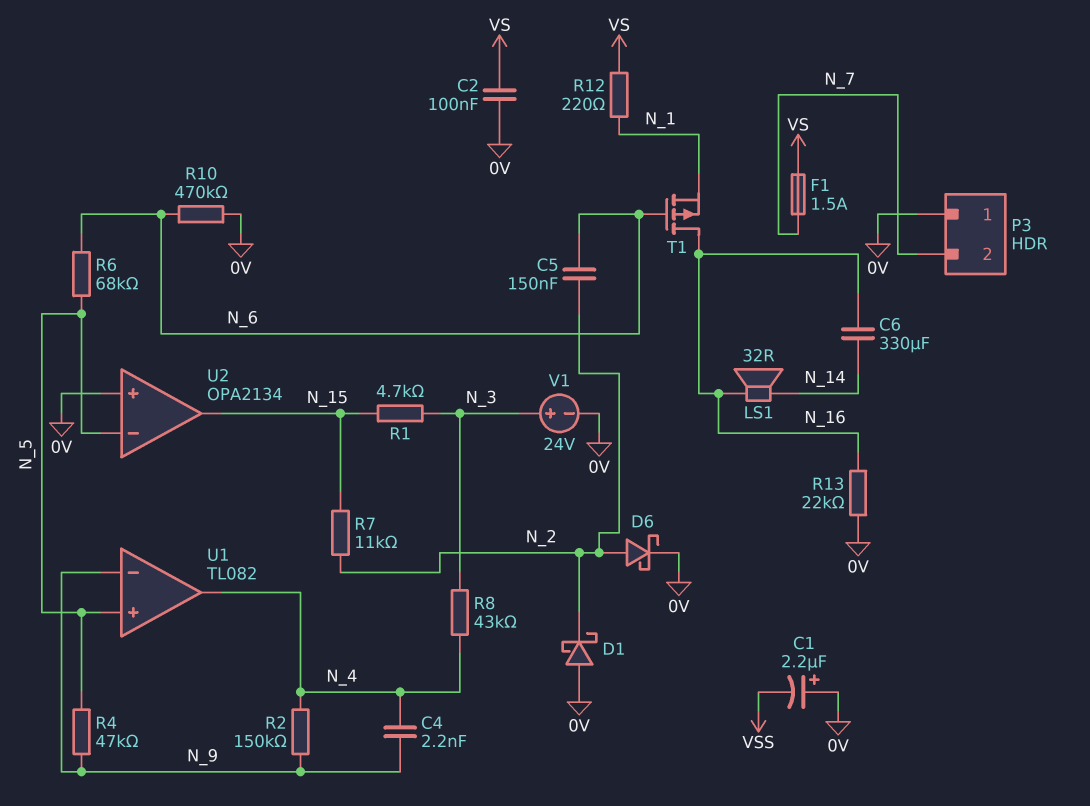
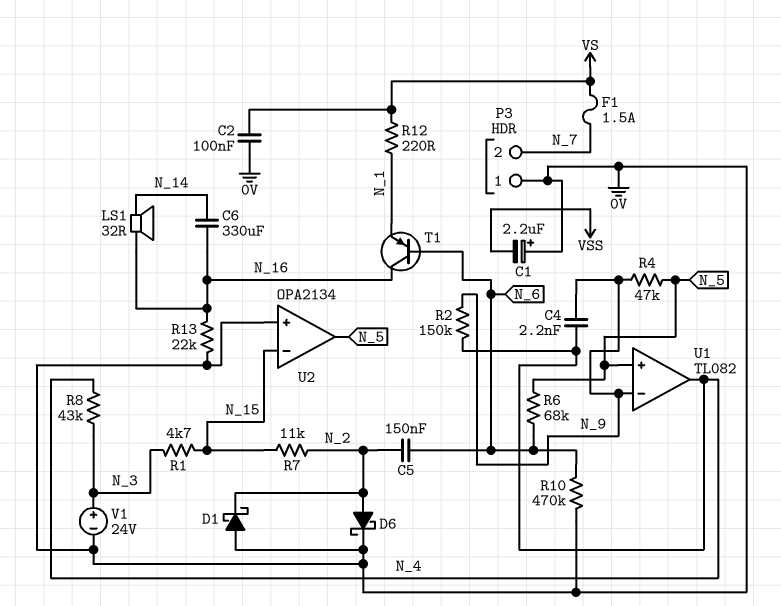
T1: PMOS (G N_6, D N_16, S N_1) -> PNP (B N_6, C N_16, E N_1)
U2 pin in-: N_5 -> N_15
U2 pin out: N_15 -> N_5

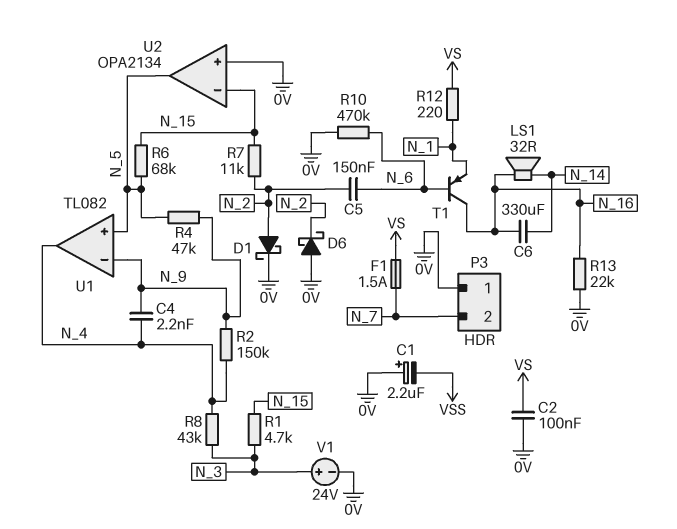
D1: schottky (A 0V, K N_2) -> schottky (A N_2, K 0V)
D6: schottky (A N_2, K 0V) -> schottky (A 0V, K N_2)
R6: 68k (N_5, N_6) -> 68k (N_5, N_15)

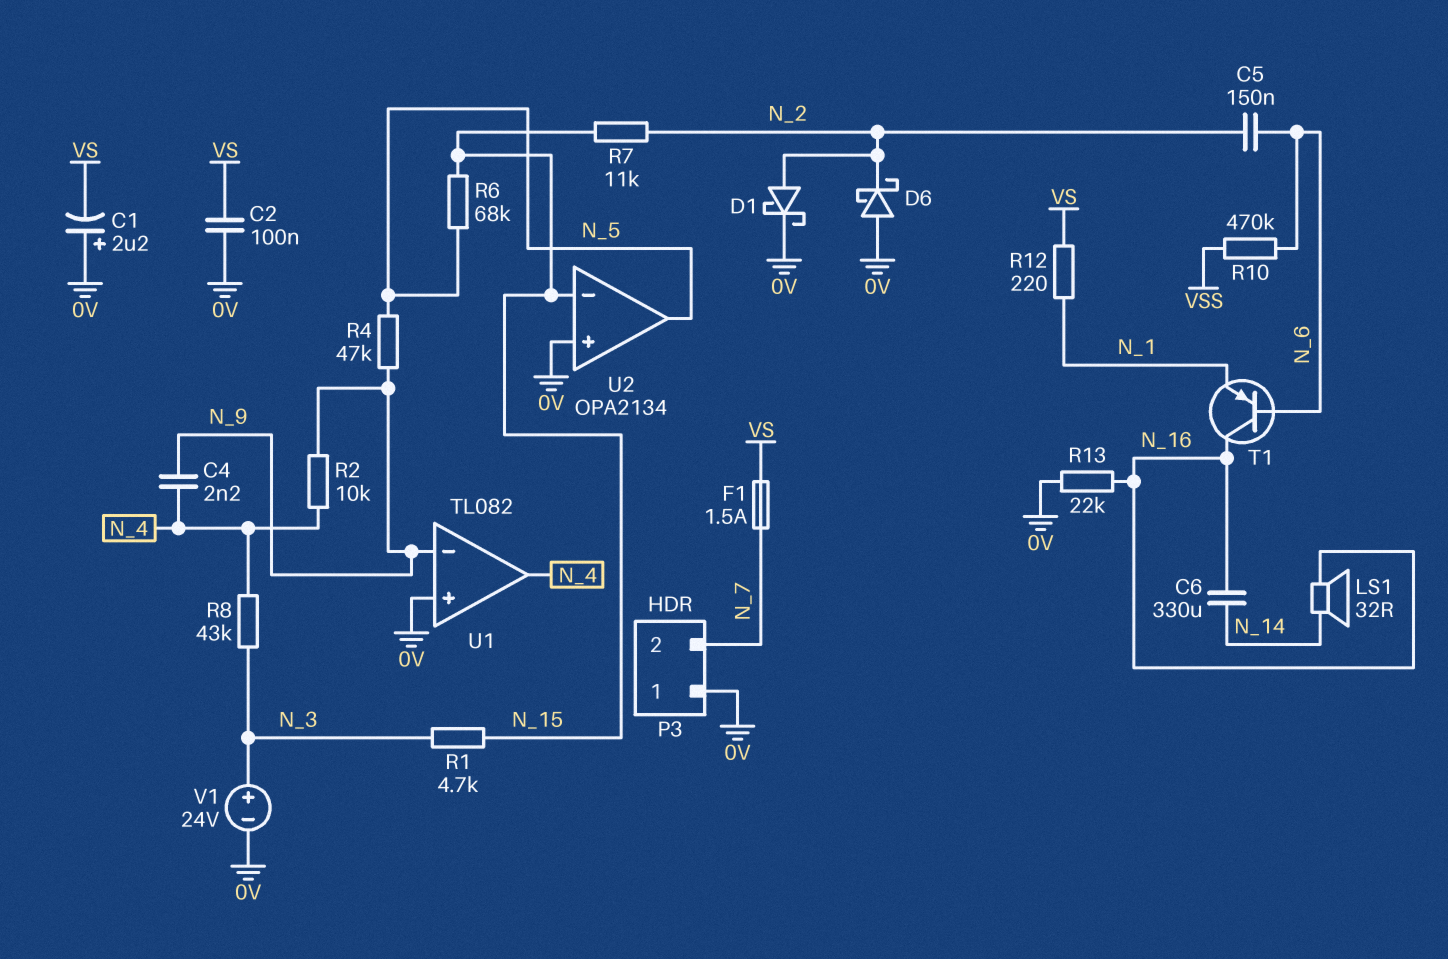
C1: 2.2uF (plus 0V, minus VSS) -> 2.2uF (plus 0V, minus VS)
R2: 150k (N_4, N_9) -> 10k (N_4, N_9)
R10: 470k (0V, N_6) -> 470k (N_6, VSS)
U1 pin in+: N_5 -> 0V

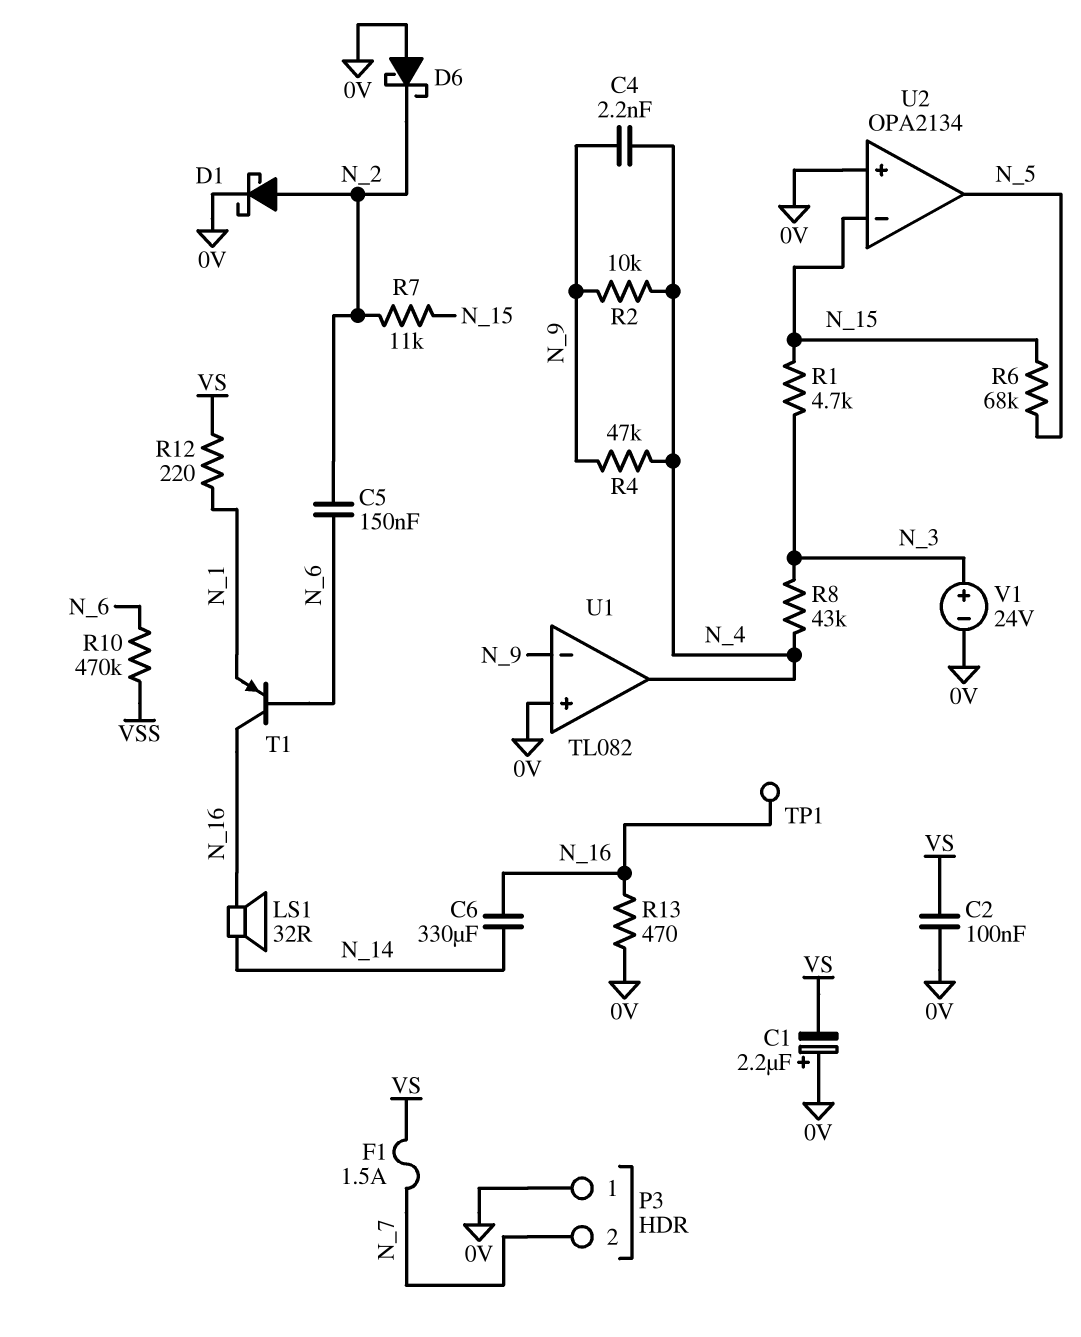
R4: 47k (N_5, N_9) -> 47k (N_4, N_9)
R13: 22k (0V, N_16) -> 470 (0V, N_16)
TP1: none -> test point (N_16)

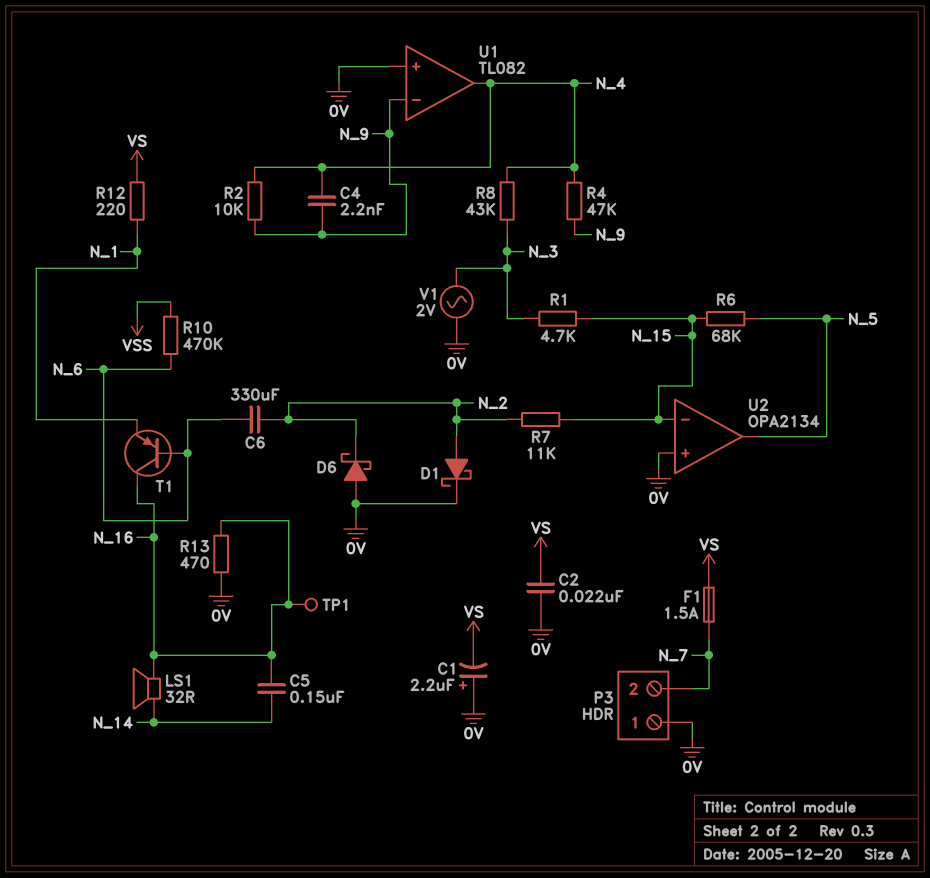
C2: 100nF (0V, VS) -> 22nF (0V, VS)
C5: 150nF (N_2, N_6) -> 150nF (N_14, N_16)
C6: 330uF (N_14, N_16) -> 330uF (N_2, N_6)
V1: 24V (plus N_3, minus 0V) -> AC 2V (0V, N_3)

